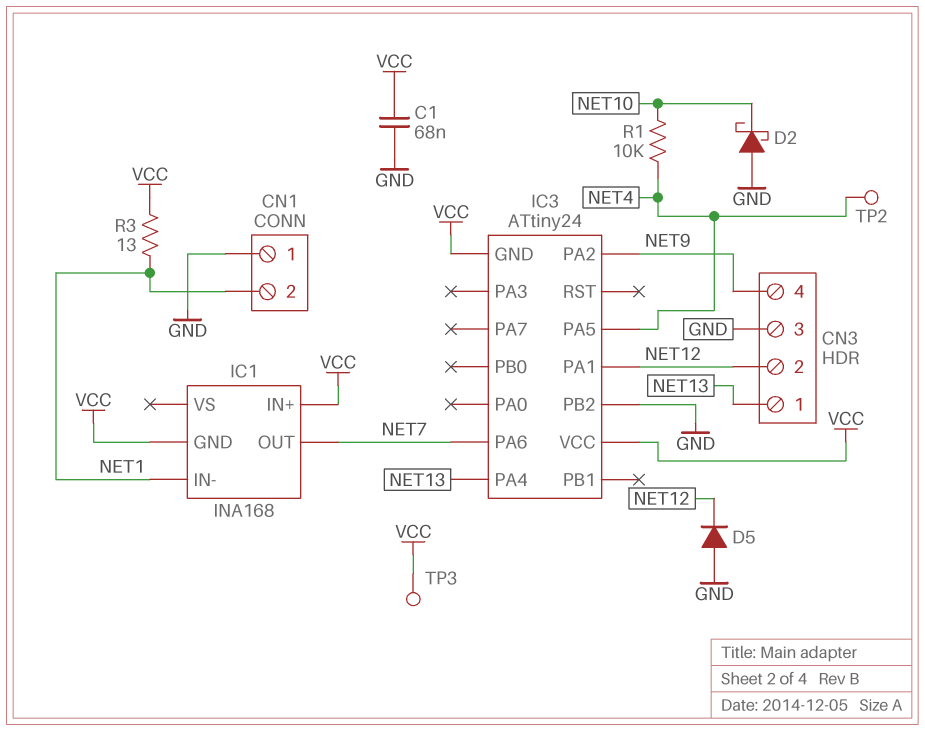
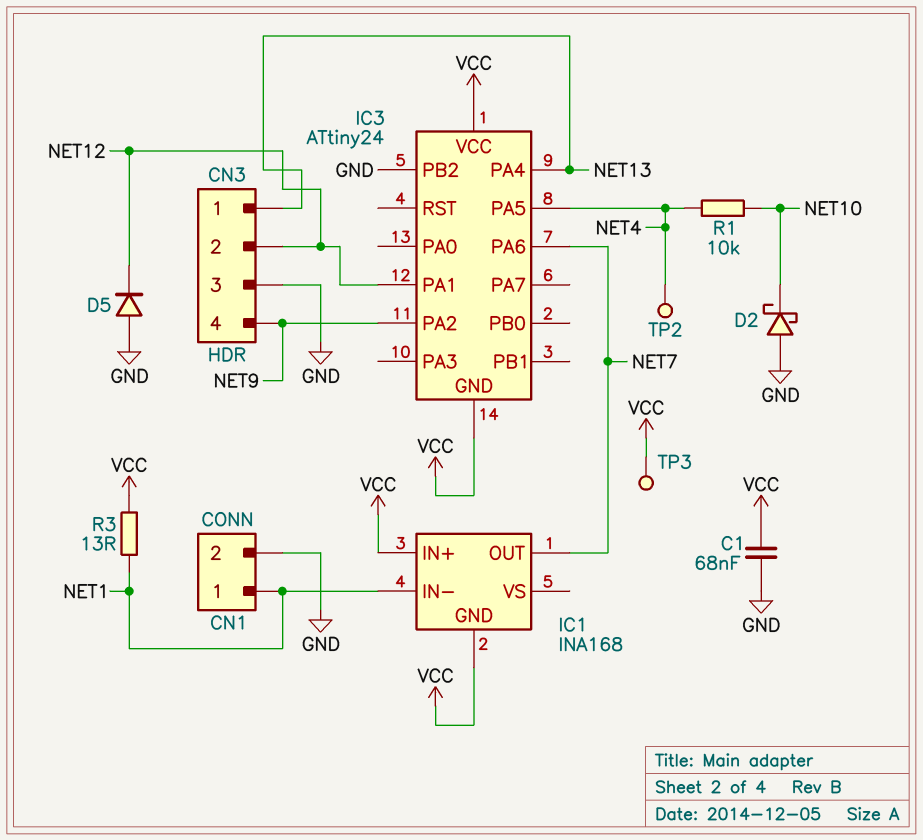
CN1 pin 1: GND -> NET1
CN1 pin 2: NET1 -> GND

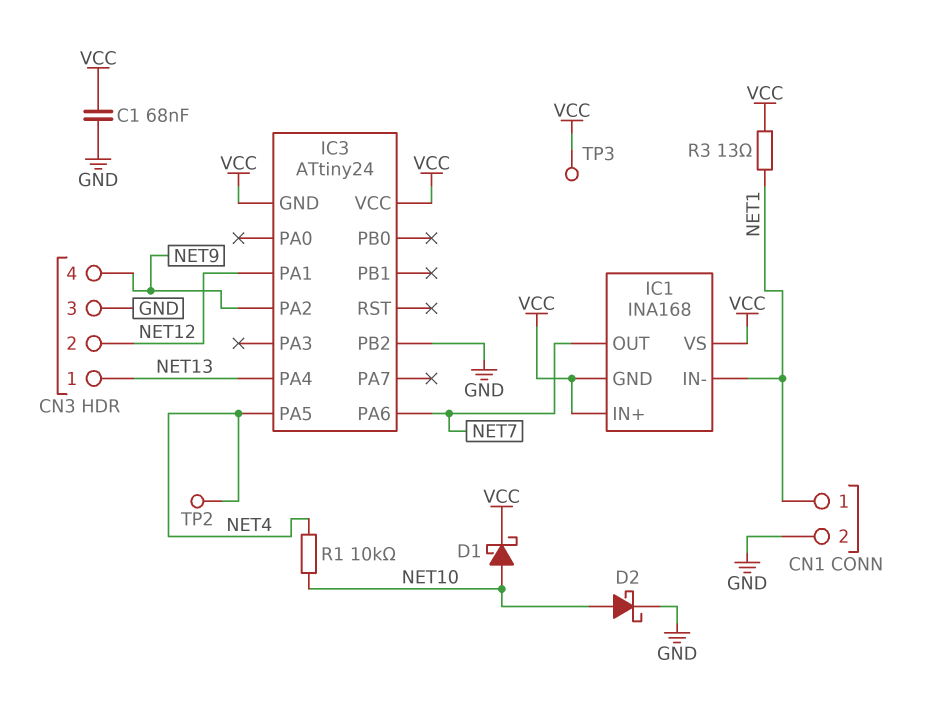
D1: none -> schottky (A NET10, K VCC)
D2: schottky (A GND, K NET10) -> schottky (A NET10, K GND)
D5: diode (A GND, K NET12) -> none
IC1 pin VS: none -> VCC

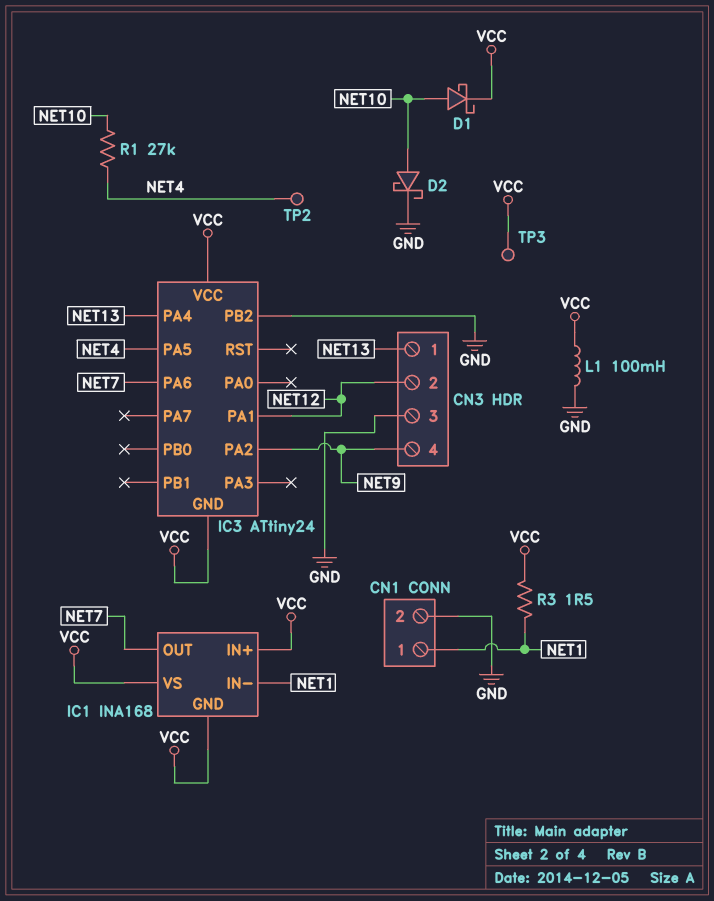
C1: 68nF (GND, VCC) -> none
L1: none -> 100mH (GND, VCC)
R1: 10k (NET4, NET10) -> 27k (NET4, NET10)
R3: 13 (NET1, VCC) -> 1.5 (NET1, VCC)

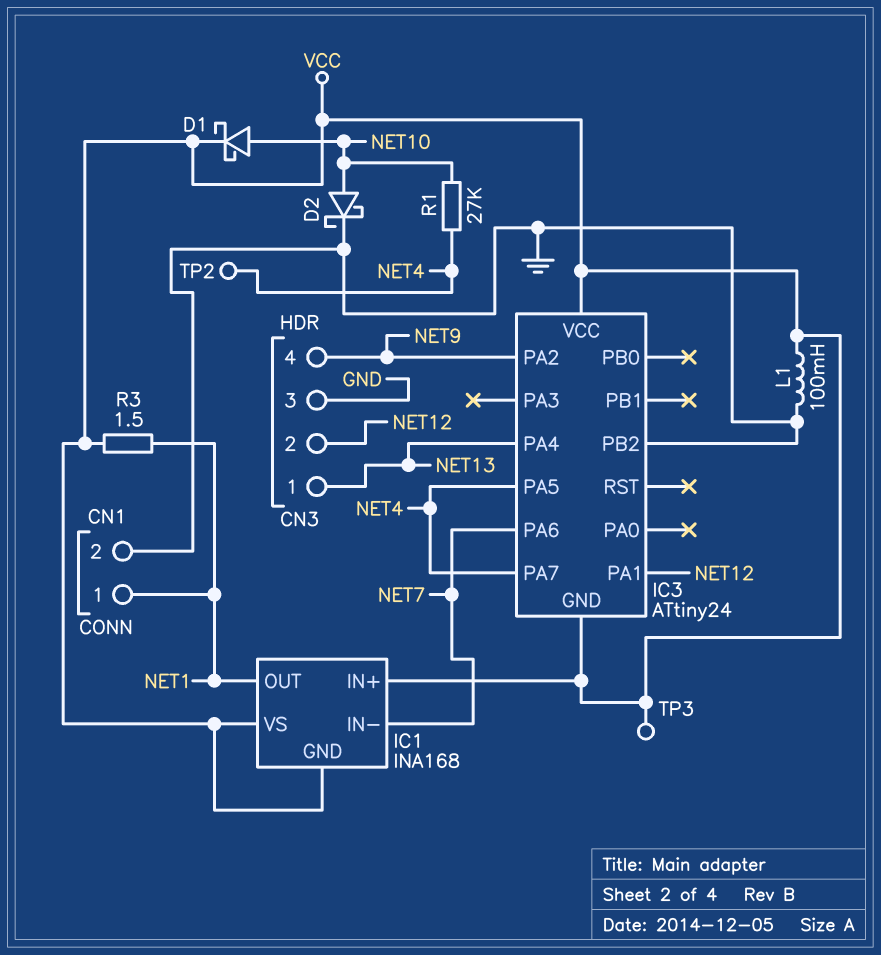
IC1 pin IN-: NET1 -> NET7
IC1 pin OUT: NET7 -> NET1
IC3 pin PA7: none -> NET4

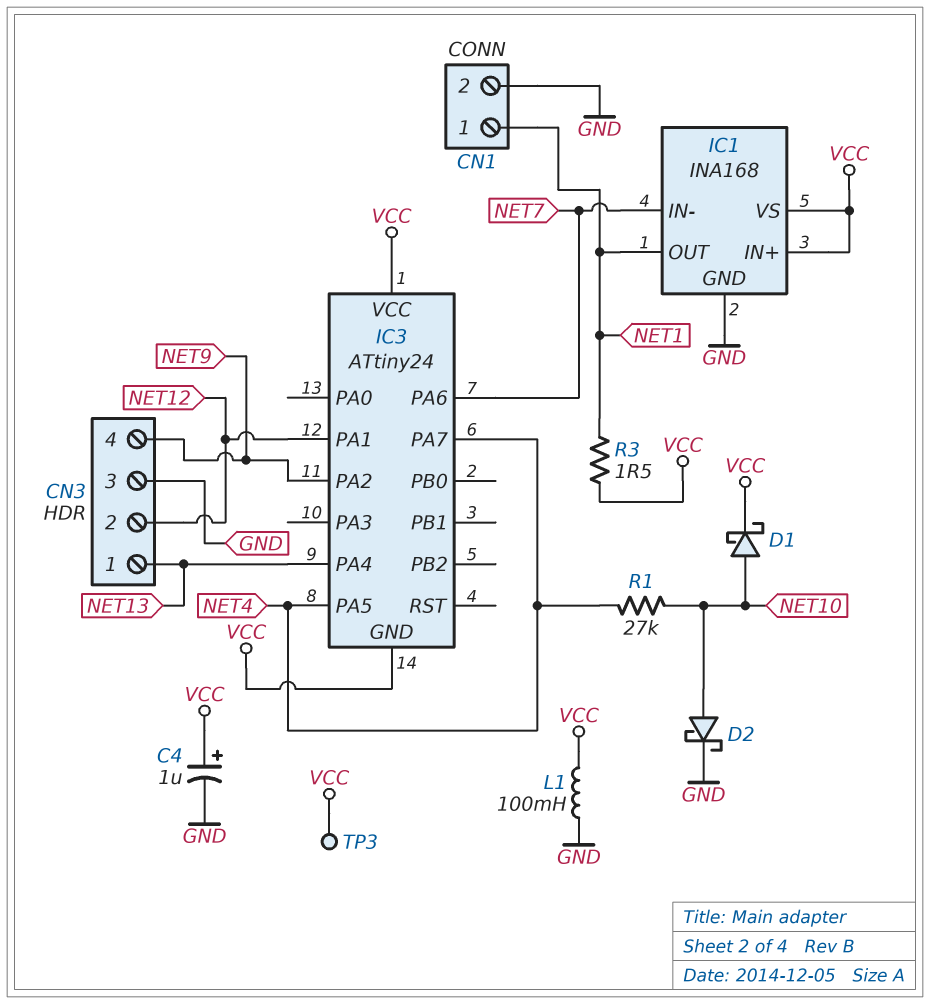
C4: none -> 1uF (plus VCC, minus GND)
IC1 pin GND: VCC -> GND
IC3 pin PB2: GND -> none
TP2: test point (NET4) -> none

